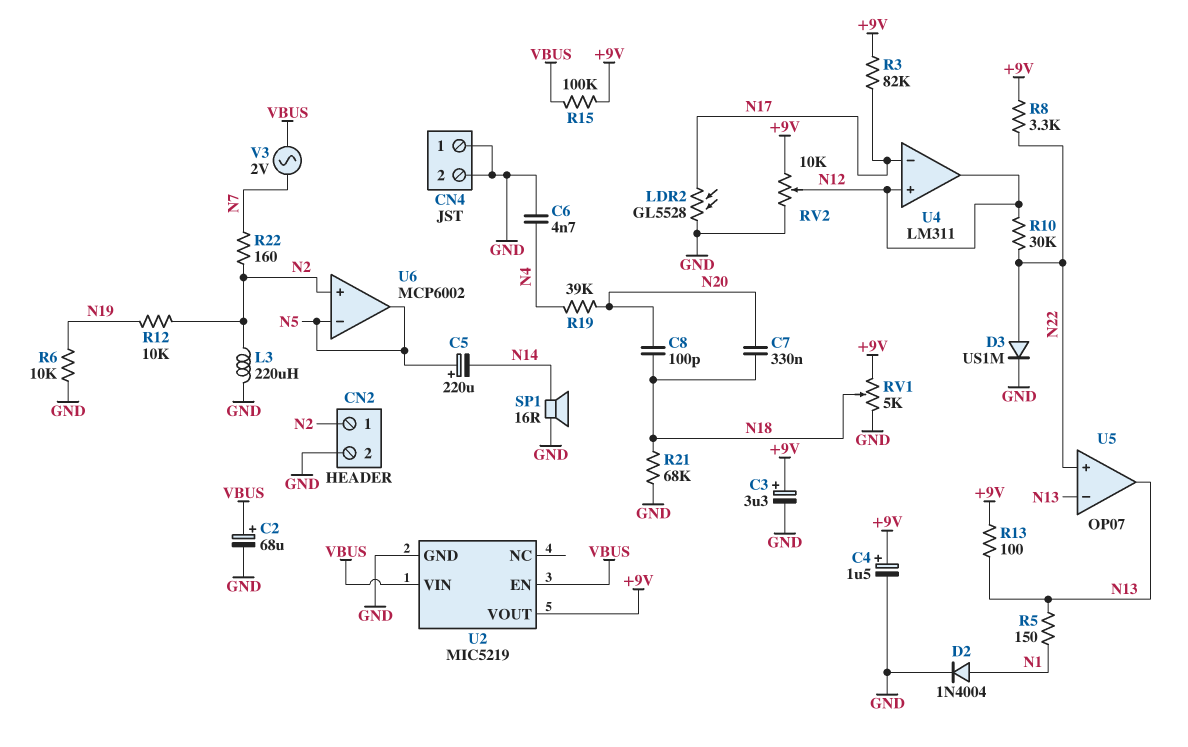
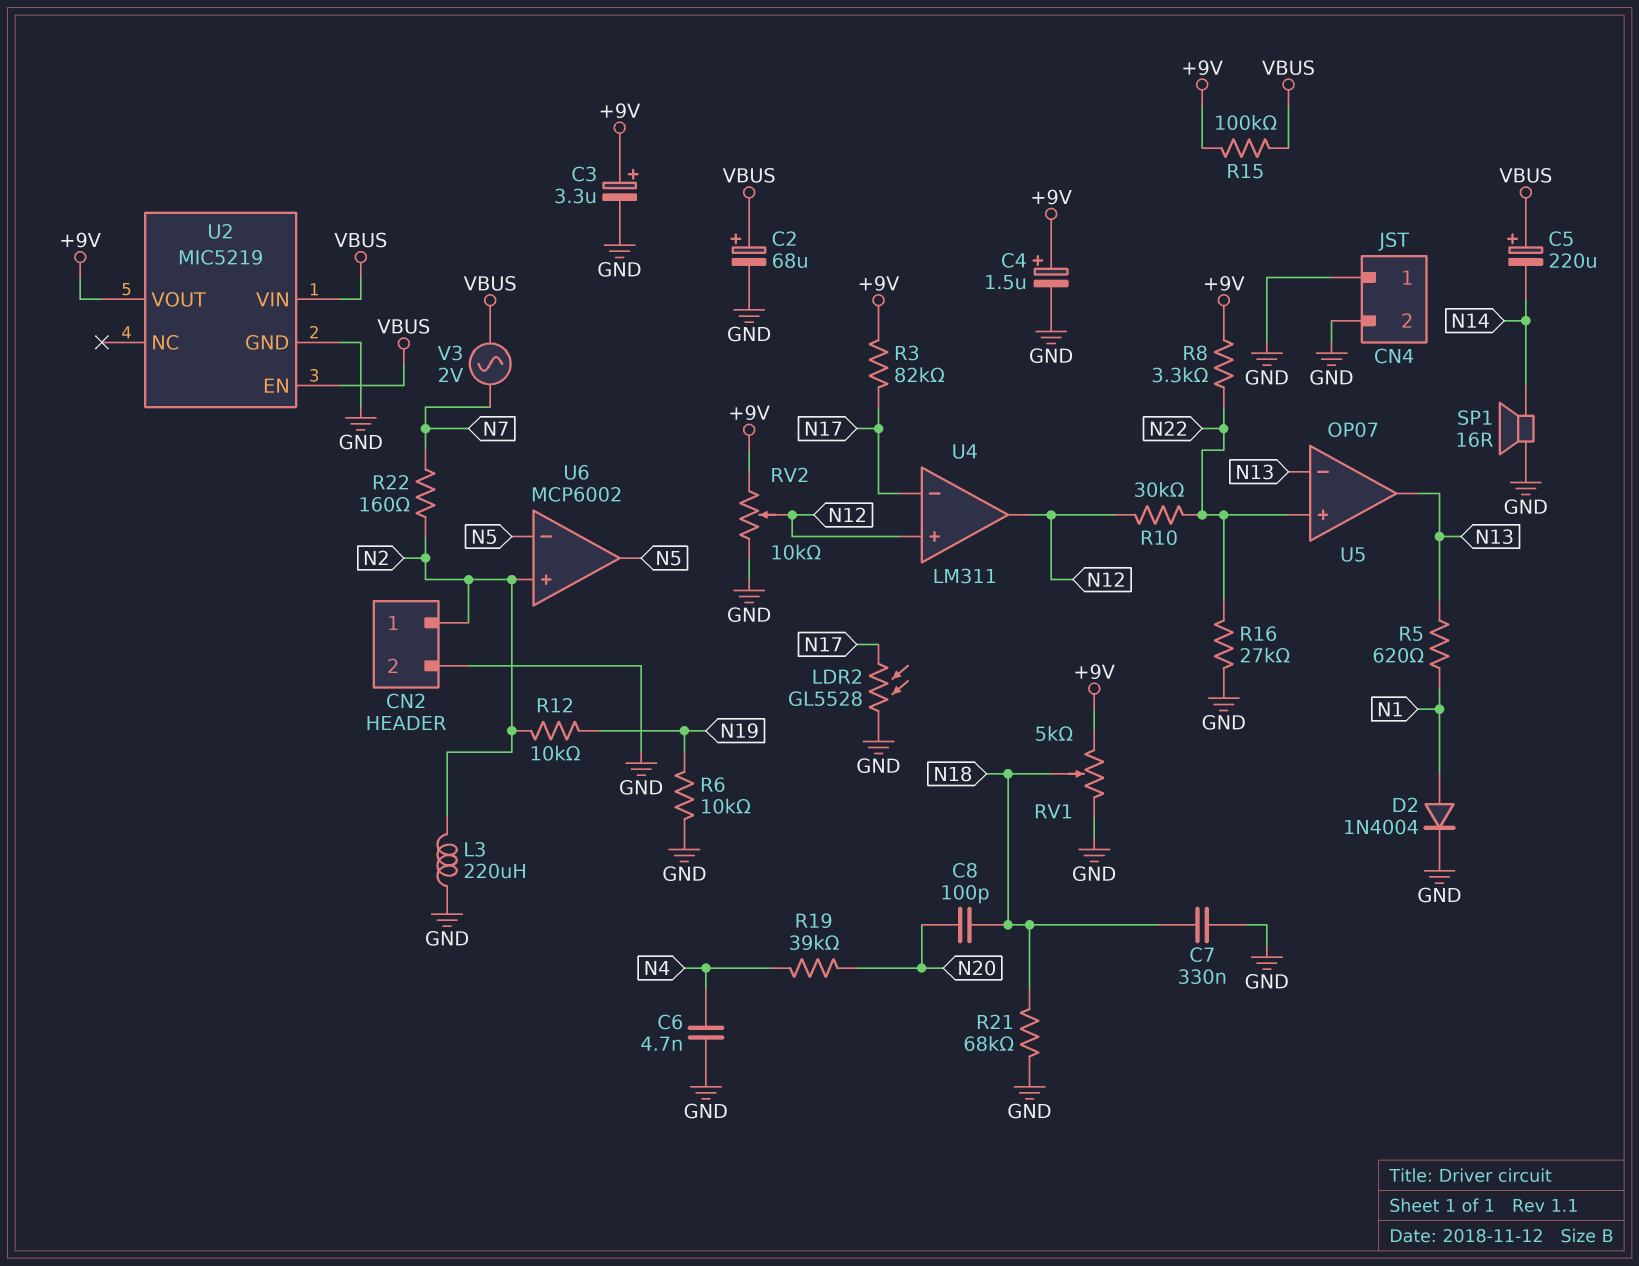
C5: 220uF (plus N5, minus N14) -> 220uF (plus VBUS, minus N14)
C7: 330nF (N18, N20) -> 330nF (GND, N18)
D3: diode US1M (A N22, K GND) -> none
R5: 150 (N1, N13) -> 620 (N1, N13)
R13: 100 (+9V, N13) -> none
R16: none -> 27k (GND, N22)

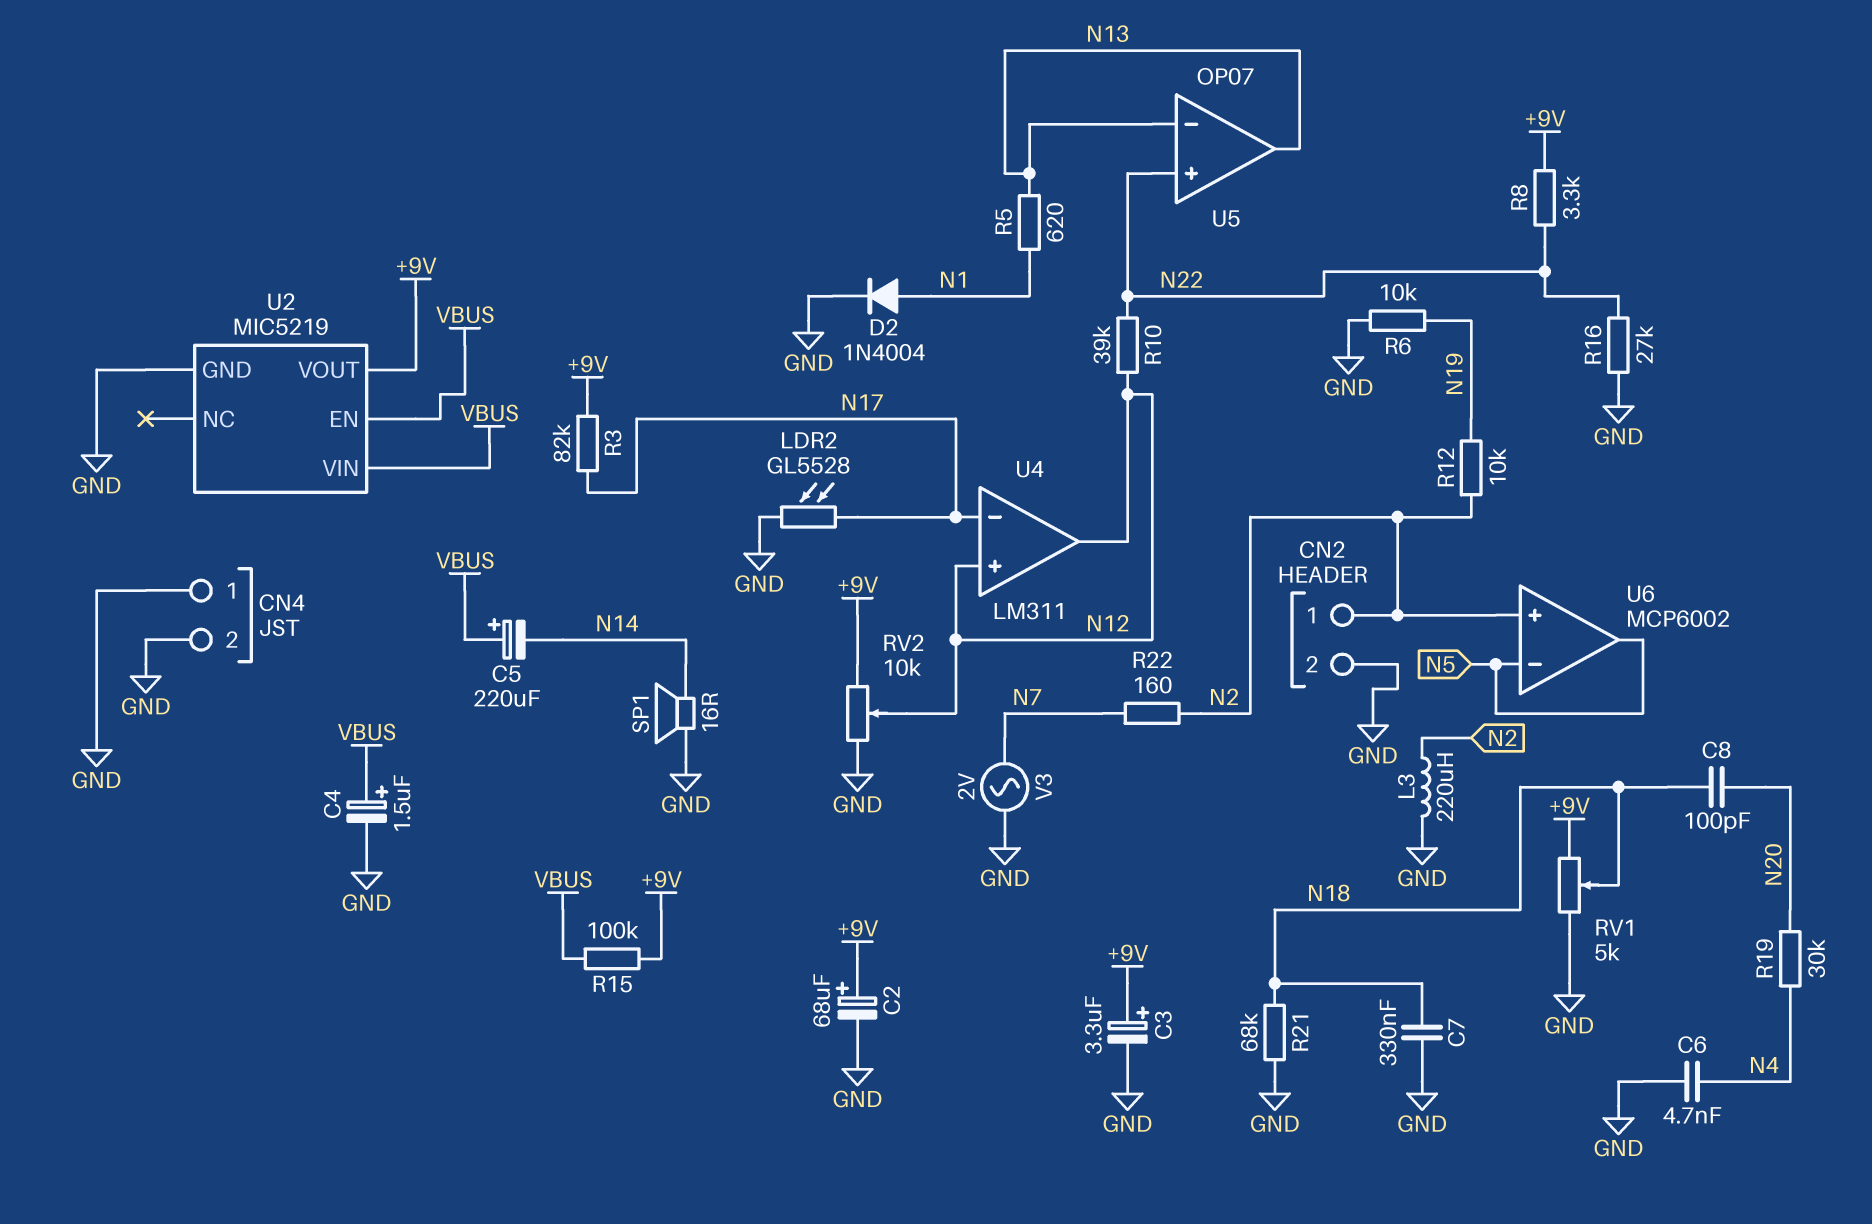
C2: 68uF (plus VBUS, minus GND) -> 68uF (plus +9V, minus GND)
C4: 1.5uF (plus +9V, minus GND) -> 1.5uF (plus VBUS, minus GND)
R10: 30k (N12, N22) -> 39k (N12, N22)
R19: 39k (N4, N20) -> 30k (N4, N20)
V3: AC 2V (N7, VBUS) -> AC 2V (GND, N7)

